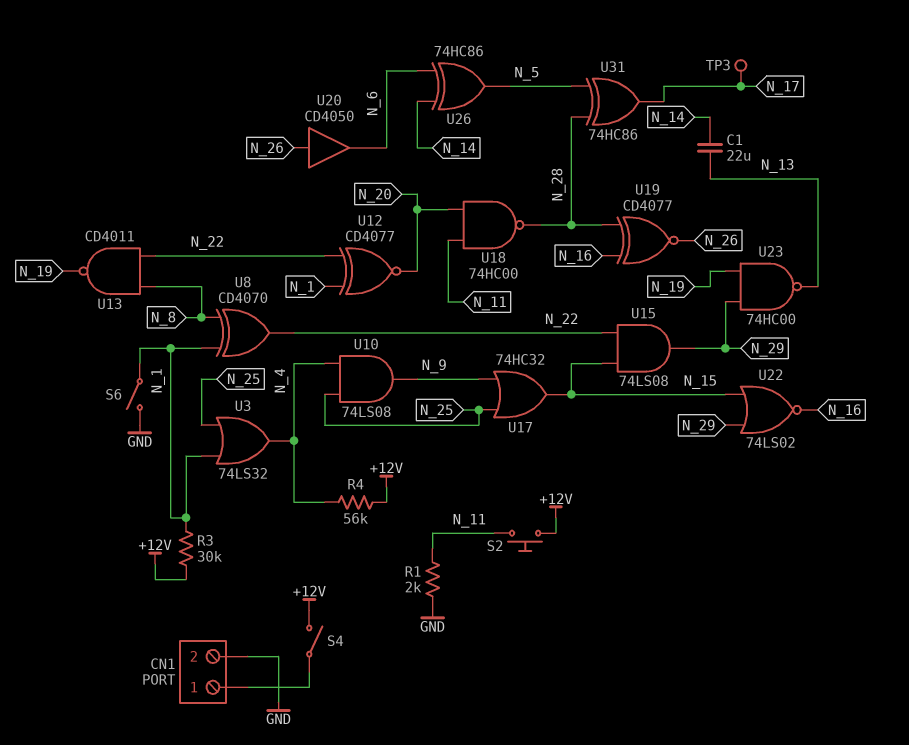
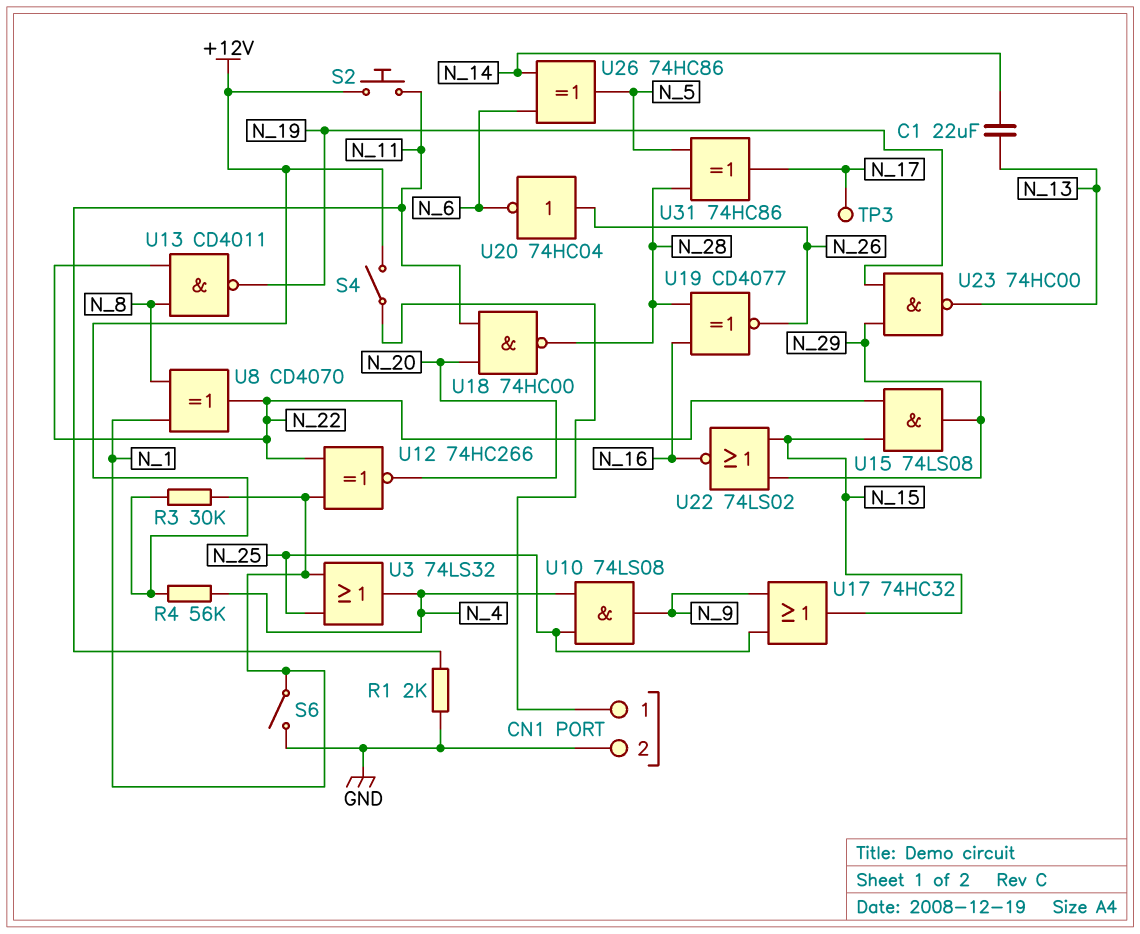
U12: XNOR CD4077 (in N_1, in N_22, out N_20) -> XNOR 74HC266 (in N_1, in N_22, out N_20)
U20: buffer CD4050 (in N_26, out N_6) -> NOT 74HC04 (in N_26, out N_6)

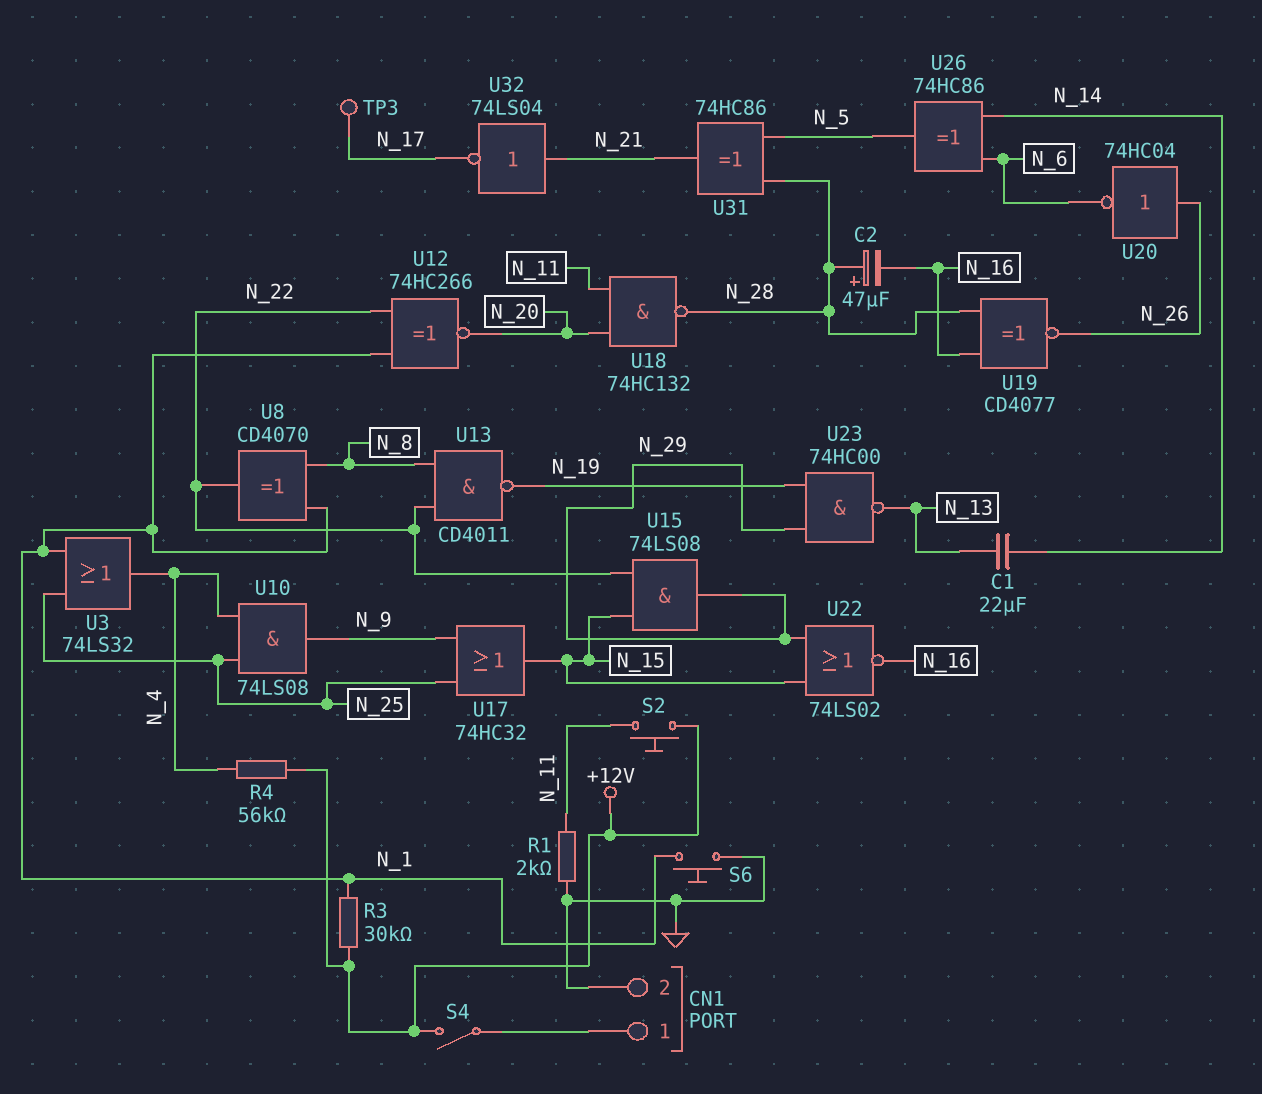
C2: none -> 47uF (plus N_28, minus N_16)
S6: switch (GND, N_1) -> button (GND, N_1)
U18: NAND 74HC00 (in N_11, in N_20, out N_28) -> NAND 74HC132 (in N_11, in N_20, out N_28)
U31: XOR 74HC86 (in N_5, in N_28, out N_17) -> XOR 74HC86 (in N_5, in N_28, out N_21)
U32: none -> NOT 74LS04 (in N_21, out N_17)

